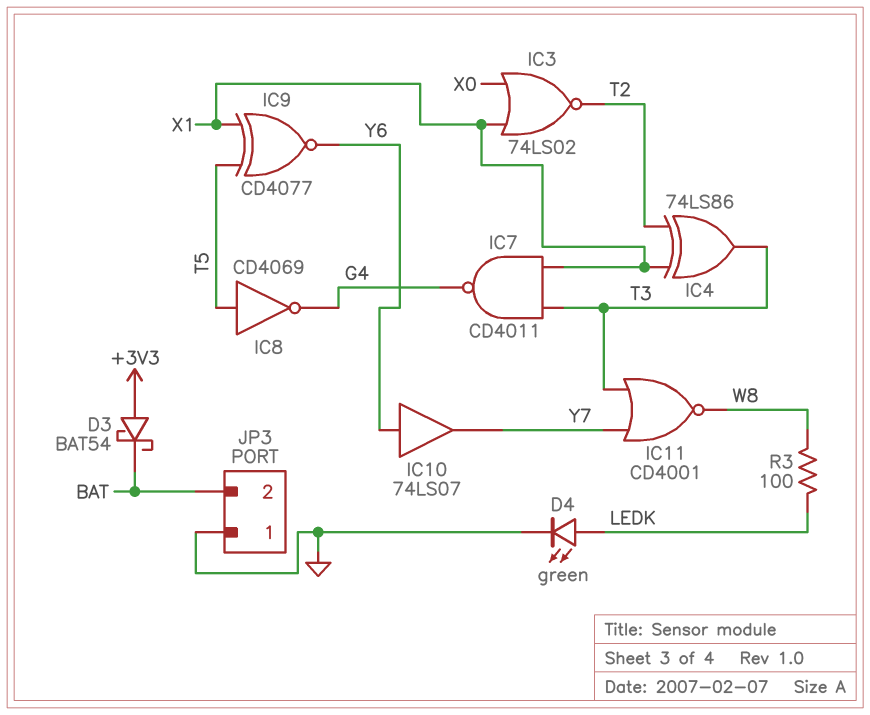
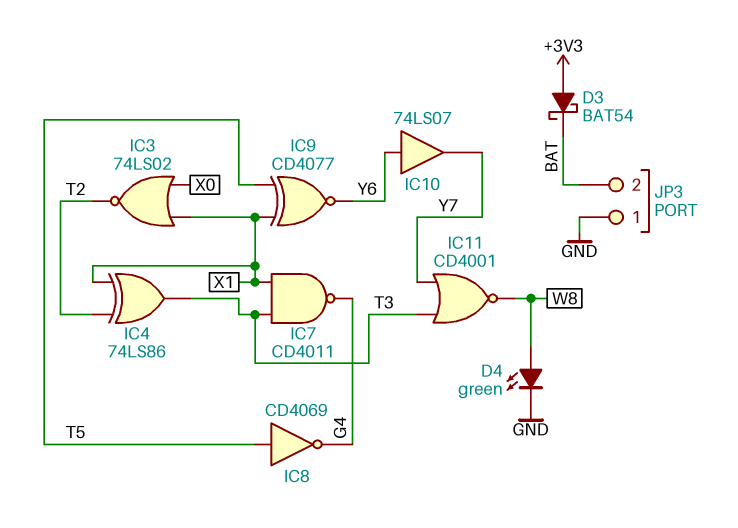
D4: LED green (A LEDK, K GND) -> LED green (A W8, K GND)
R3: 100 (LEDK, W8) -> none

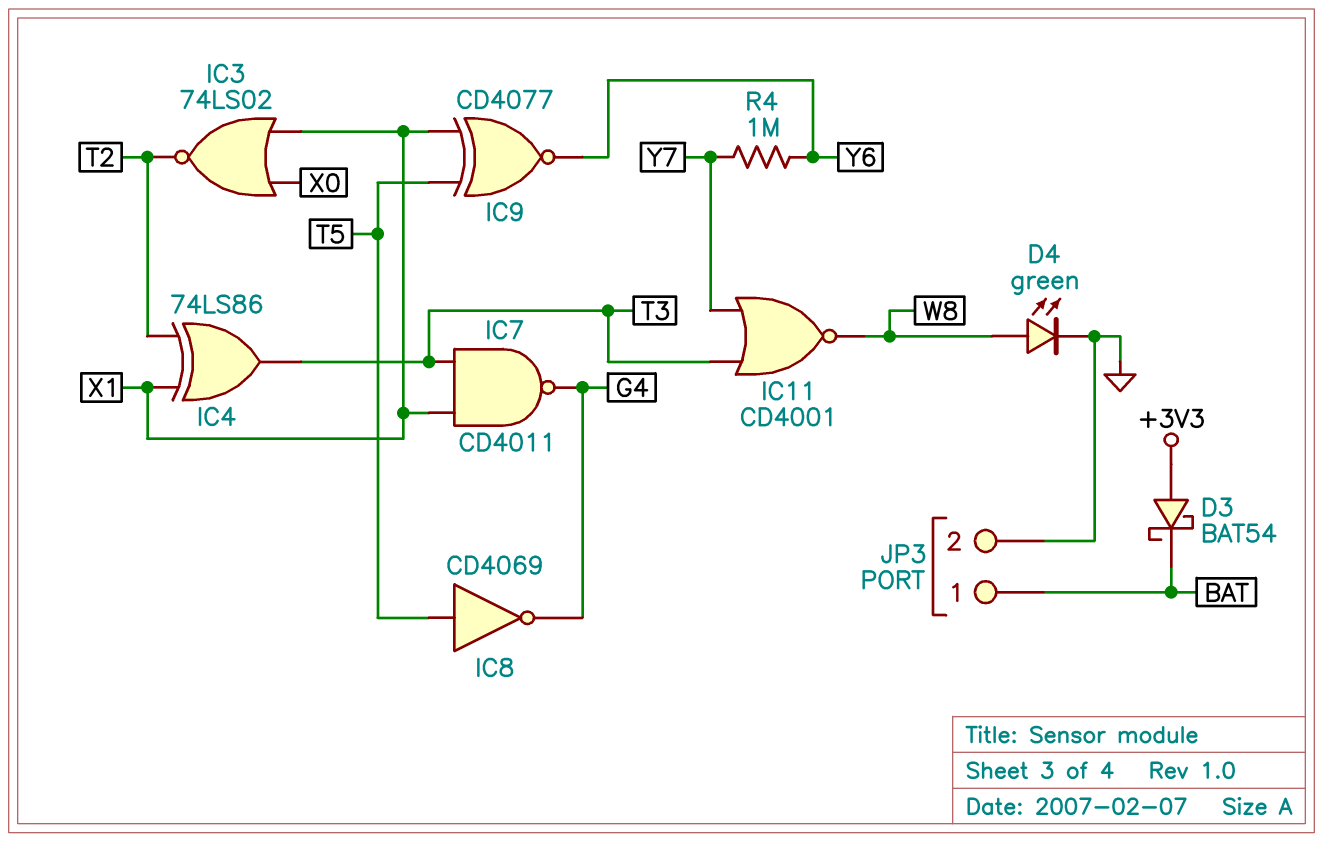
IC10: buffer 74LS07 (in Y6, out Y7) -> none
JP3 pin 1: GND -> BAT
JP3 pin 2: BAT -> GND
R4: none -> 1M (Y6, Y7)

